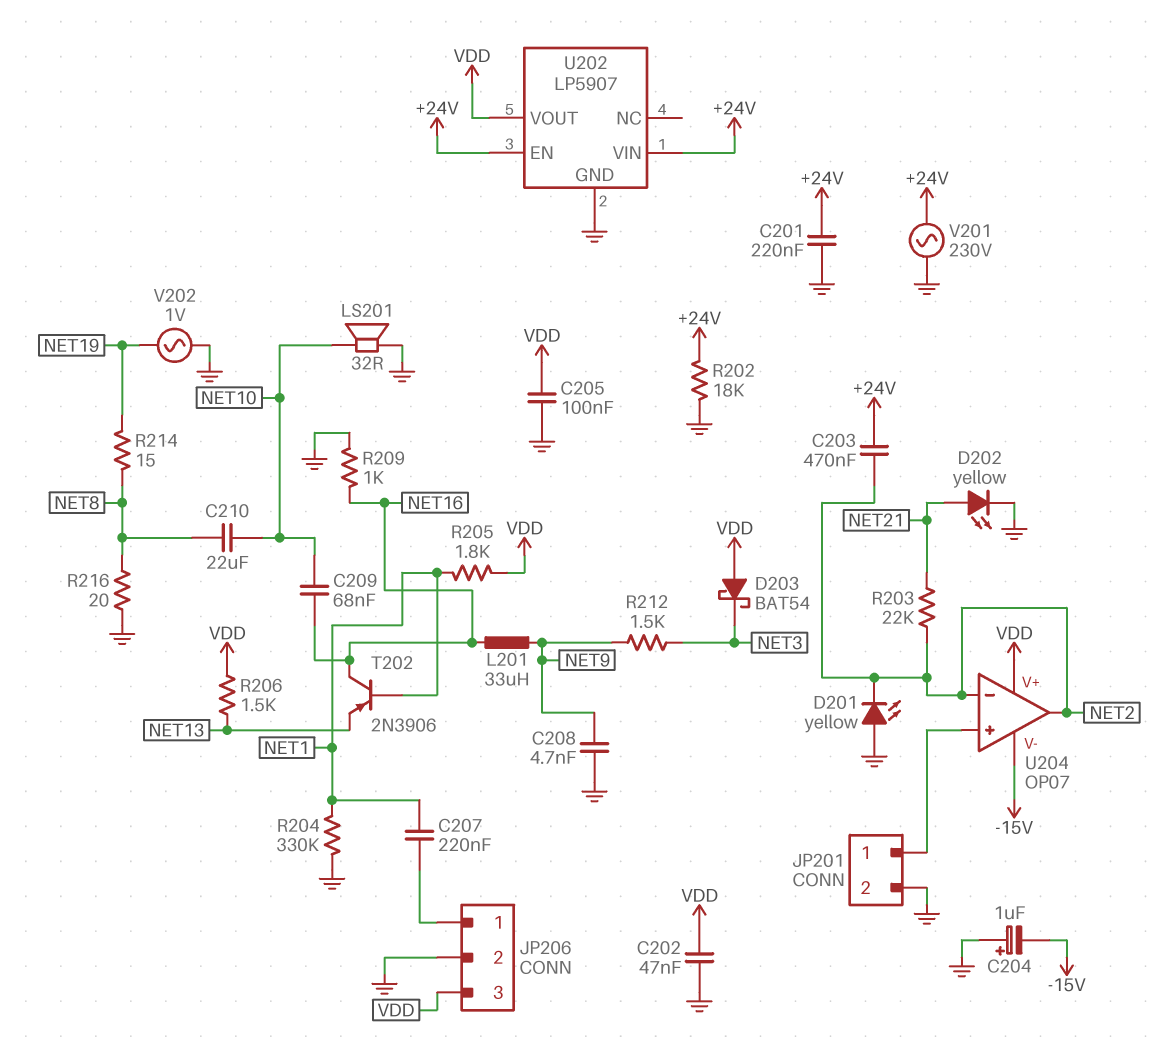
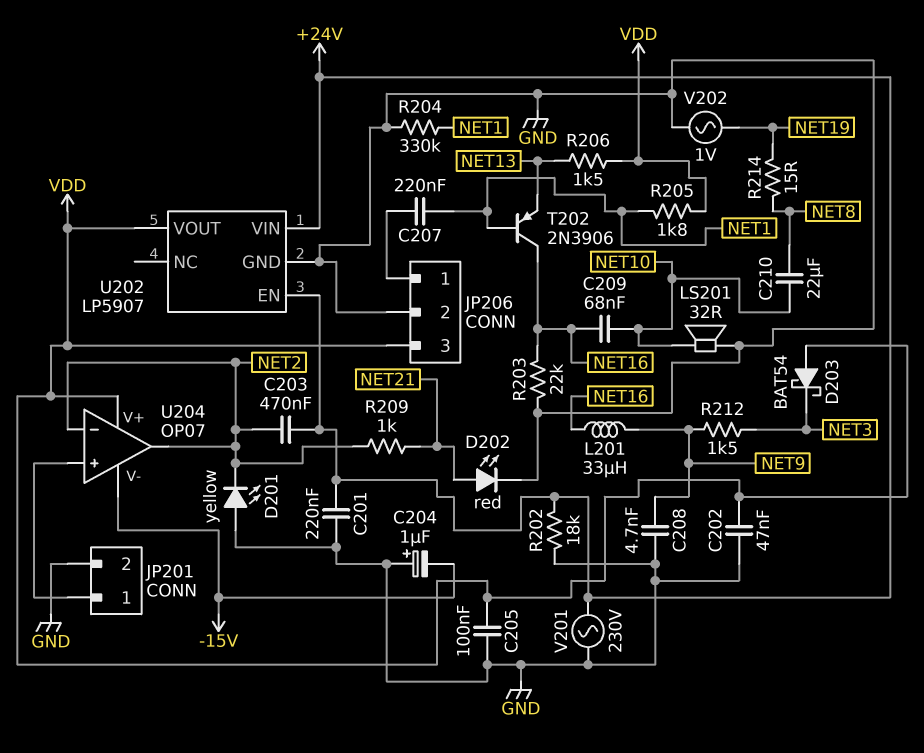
D202: LED yellow (A NET21, K GND) -> LED red (A NET21, K GND)
R203: 22k (NET2, NET21) -> 22k (GND, NET16)
R209: 1k (GND, NET16) -> 1k (NET2, NET21)
R216: 20 (GND, NET8) -> none

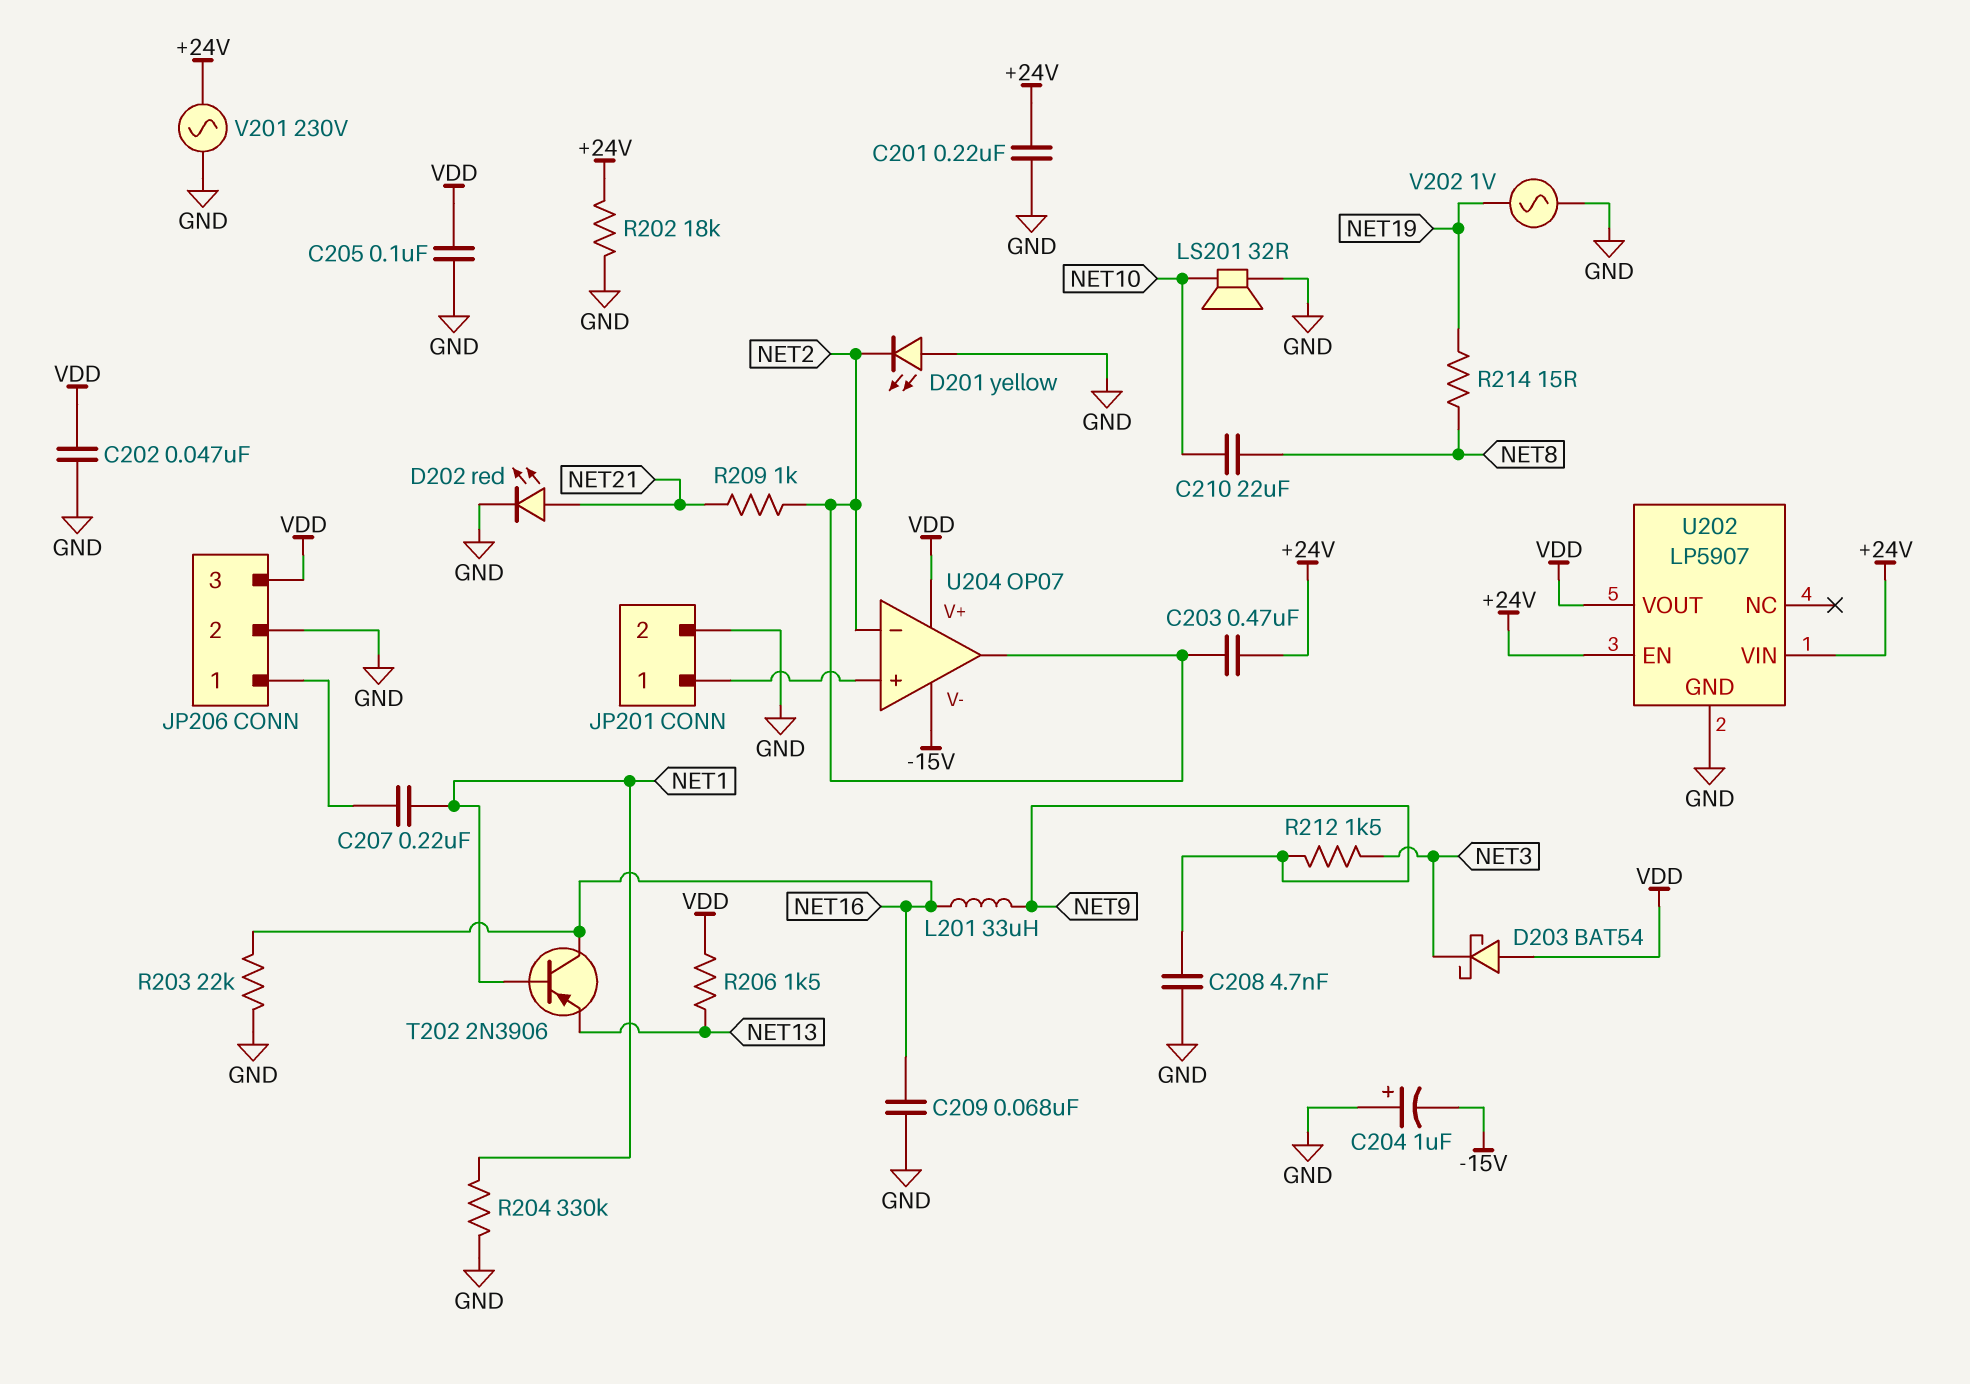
C209: 68nF (NET10, NET16) -> 68nF (GND, NET16)
R205: 1.8k (NET1, VDD) -> none

